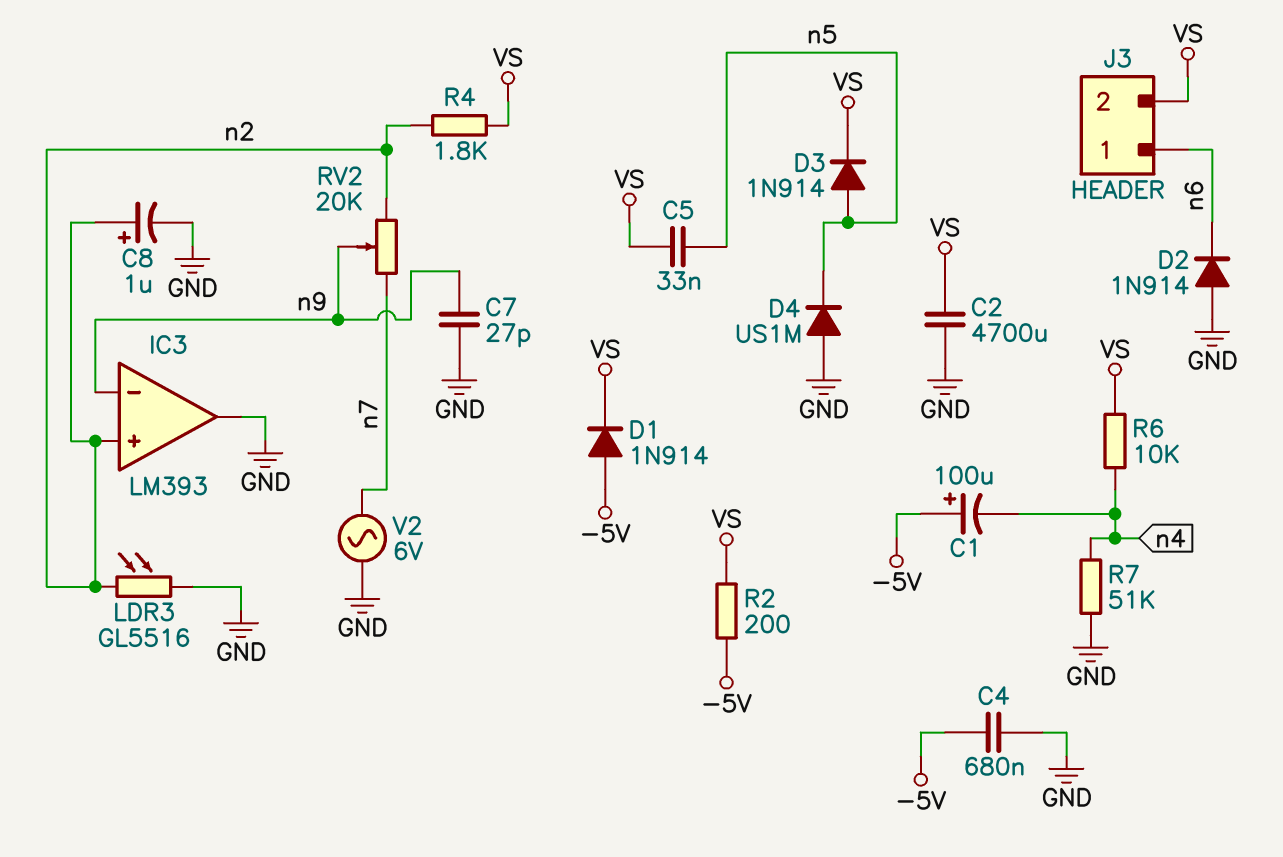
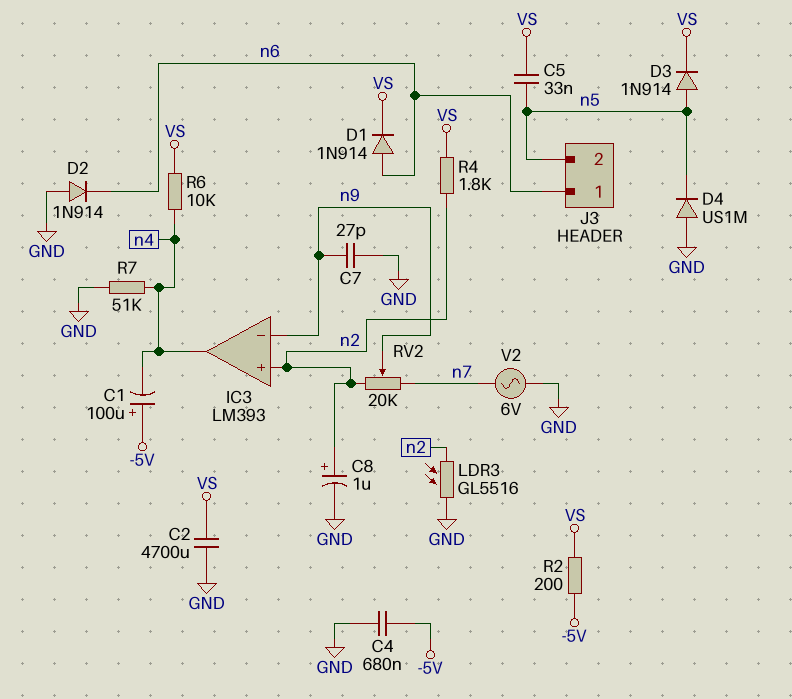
D1: diode 1N914 (A -5V, K VS) -> diode 1N914 (A n6, K VS)
IC3 pin out: GND -> n4
J3 pin 2: VS -> n5

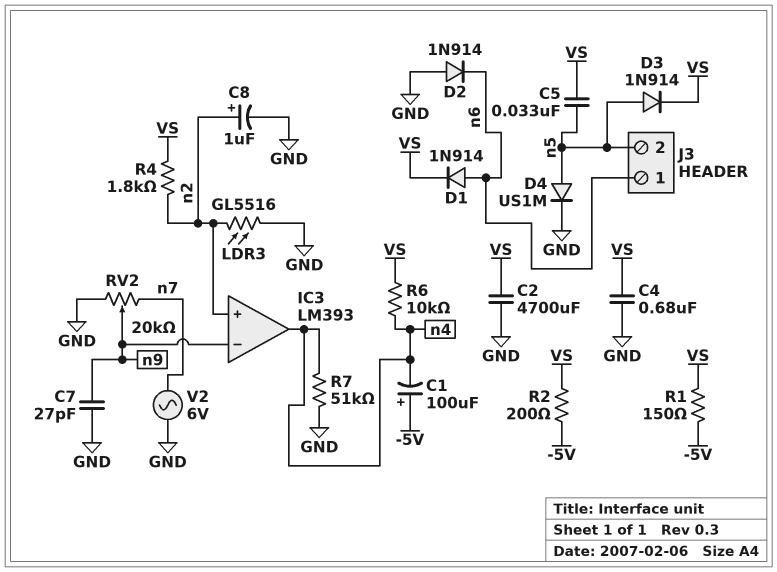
C4: 680nF (-5V, GND) -> 680nF (GND, VS)
D4: diode US1M (A GND, K n5) -> diode US1M (A n5, K GND)
R1: none -> 150 (-5V, VS)
RV2: 20k (n2, n7, wiper n9) -> 20k (GND, n7, wiper n9)

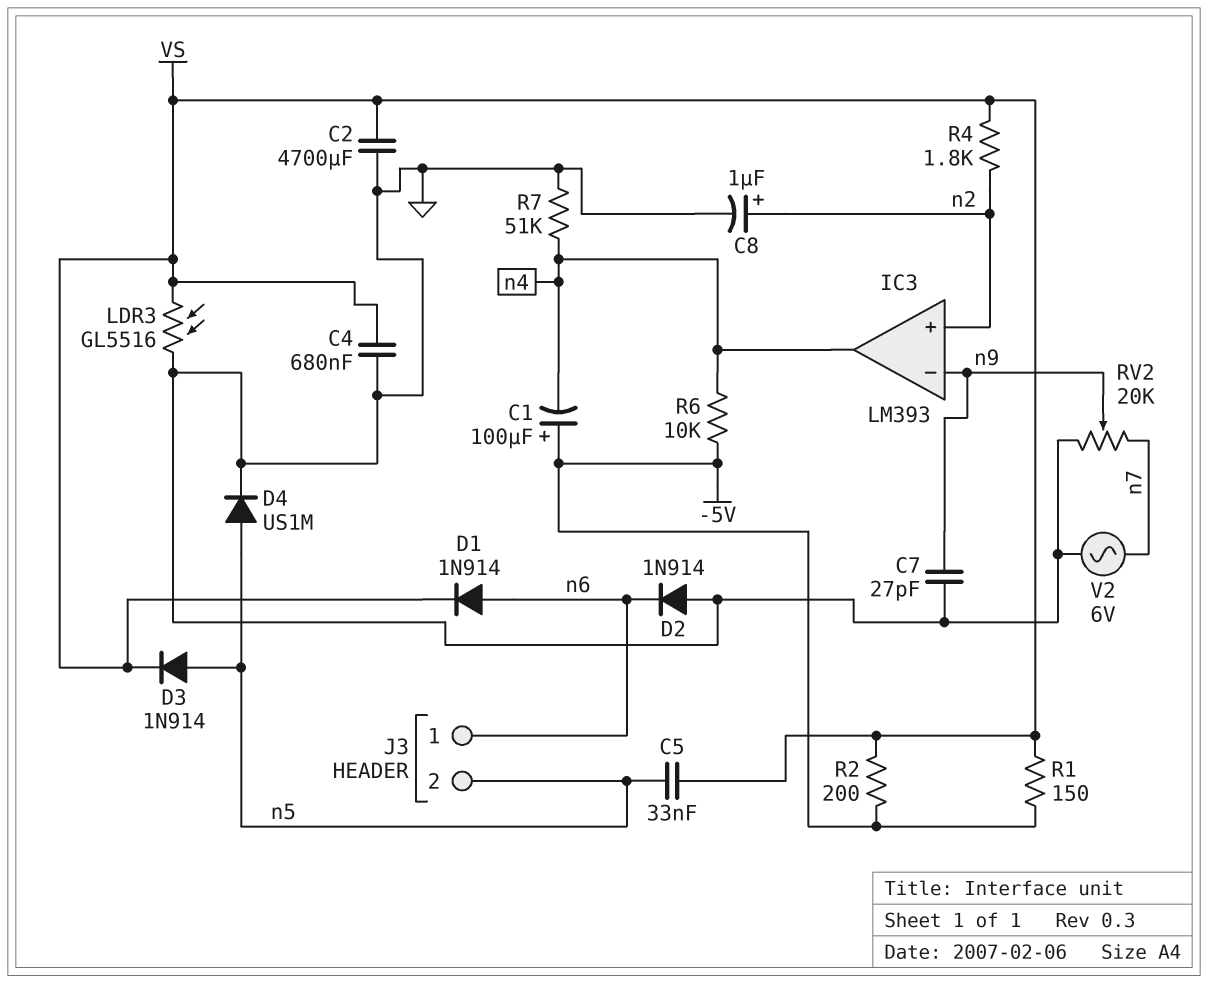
LDR3: GL5516 (GND, n2) -> GL5516 (GND, VS)
R6: 10k (VS, n4) -> 10k (-5V, n4)

